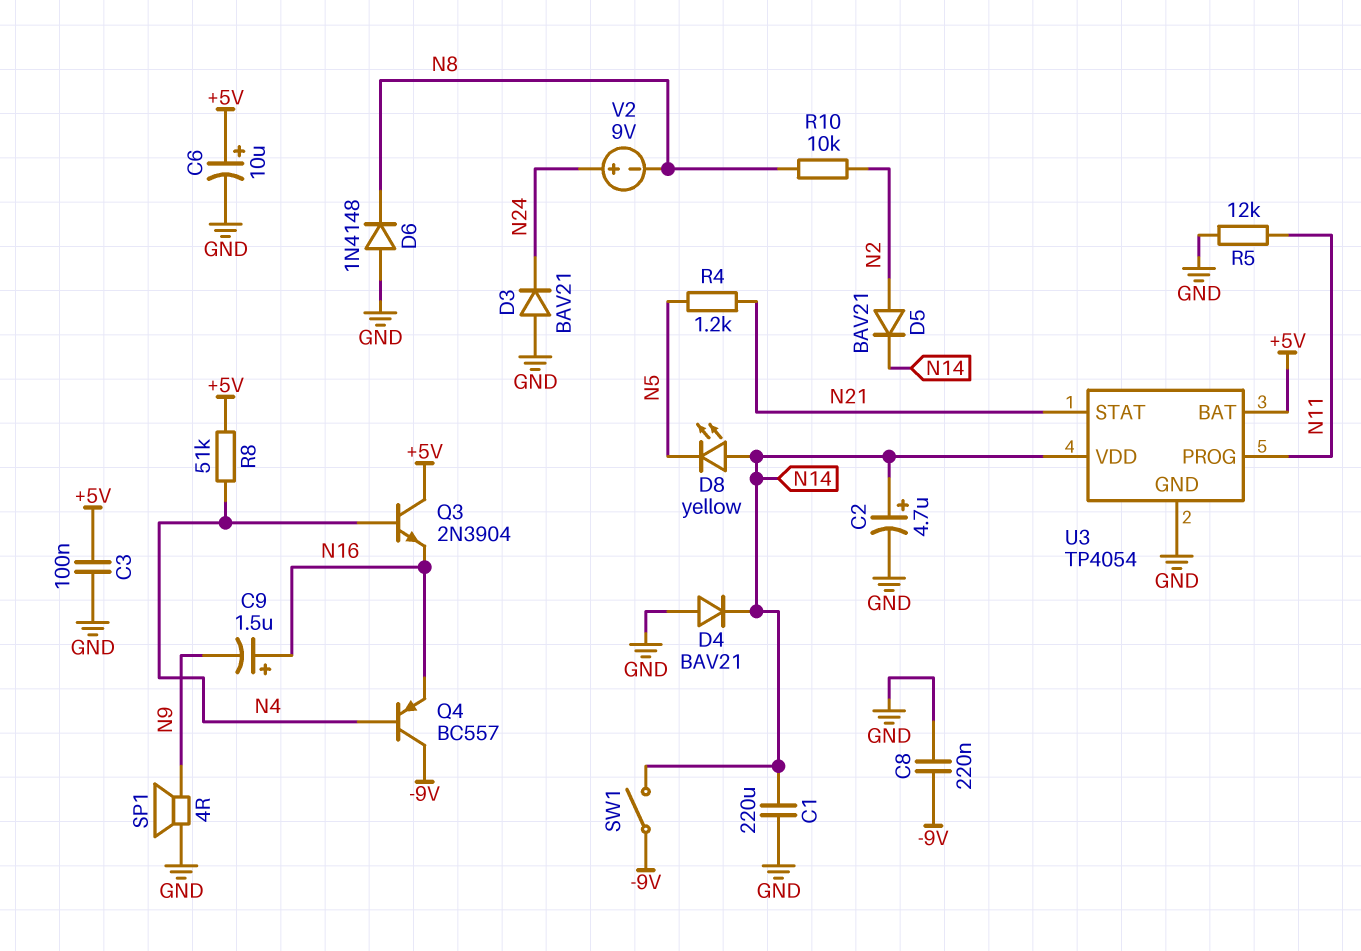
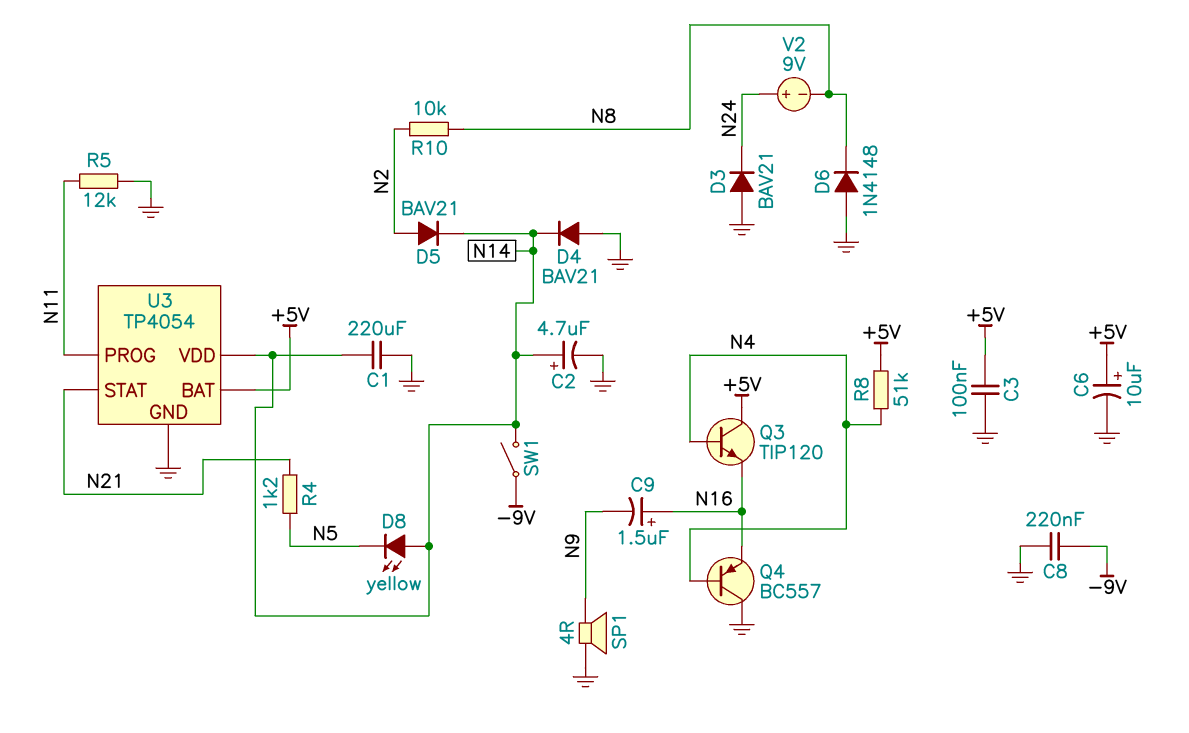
Q3: NPN 2N3904 (B N4, C +5V, E N16) -> NPN TIP120 (B N4, C +5V, E N16)
Q4: PNP BC557 (B N4, C -9V, E N16) -> PNP BC557 (B N4, C GND, E N16)

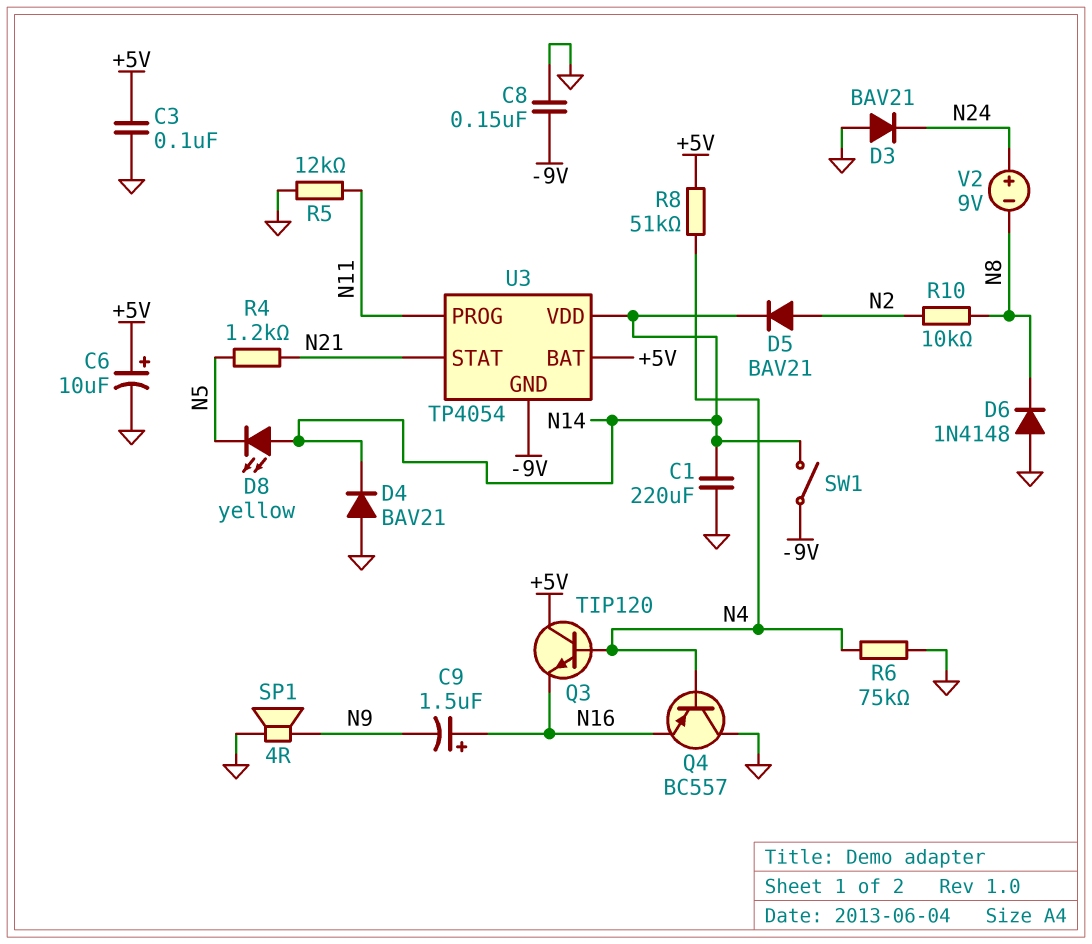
C2: 4.7uF (plus N14, minus GND) -> none
C8: 220nF (-9V, GND) -> 150nF (-9V, GND)
R6: none -> 75k (GND, N4)
U3 pin GND: GND -> -9V

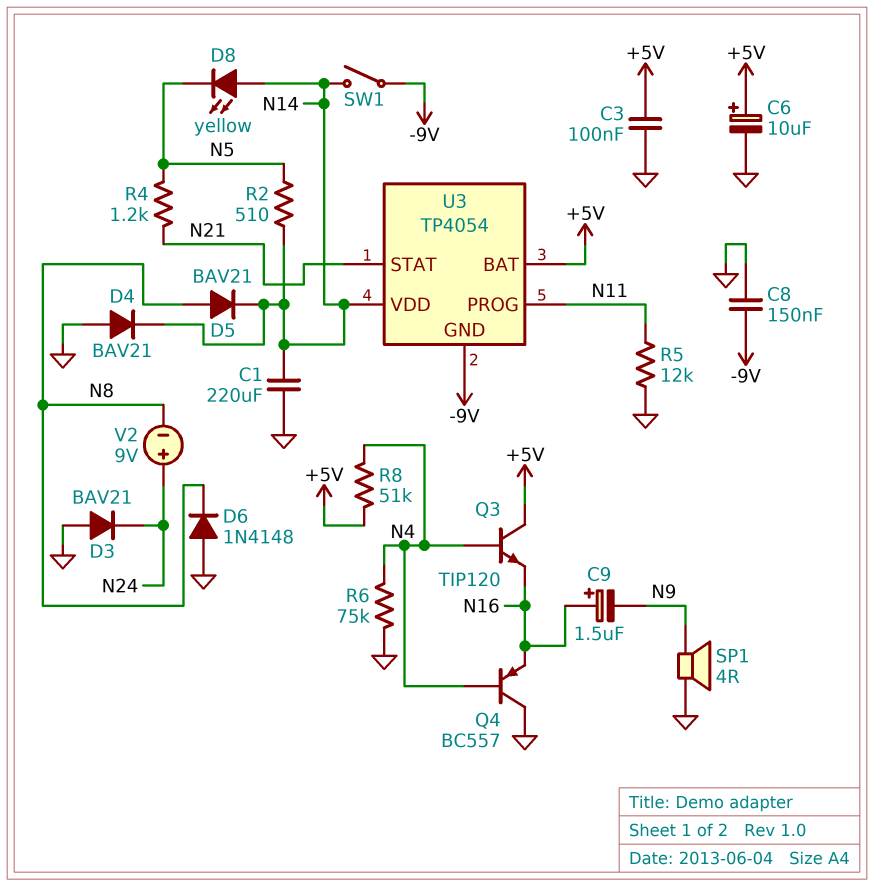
D5: diode BAV21 (A N2, K N14) -> diode BAV21 (A N8, K N14)
R2: none -> 510 (N5, N14)
R10: 10k (N2, N8) -> none

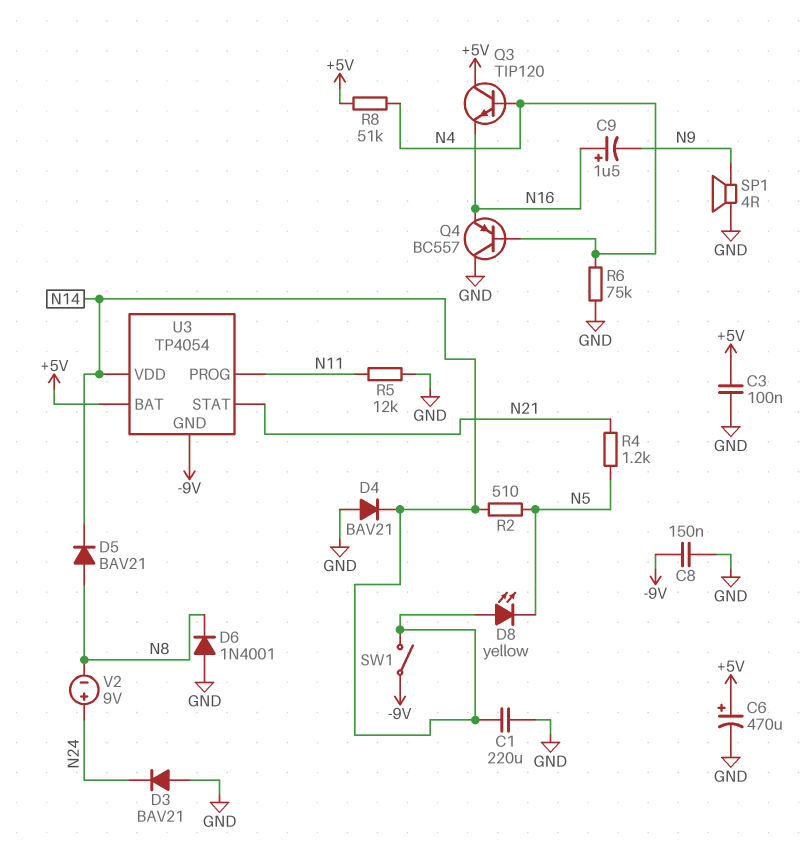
C6: 10uF (plus +5V, minus GND) -> 470uF (plus +5V, minus GND)
D6: diode 1N4148 (A GND, K N8) -> diode 1N4001 (A GND, K N8)

